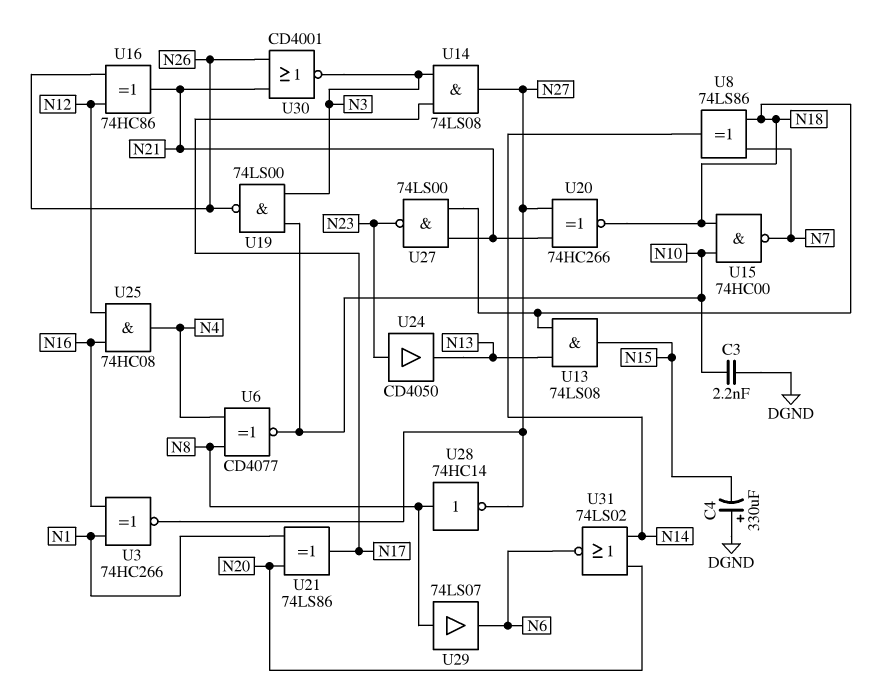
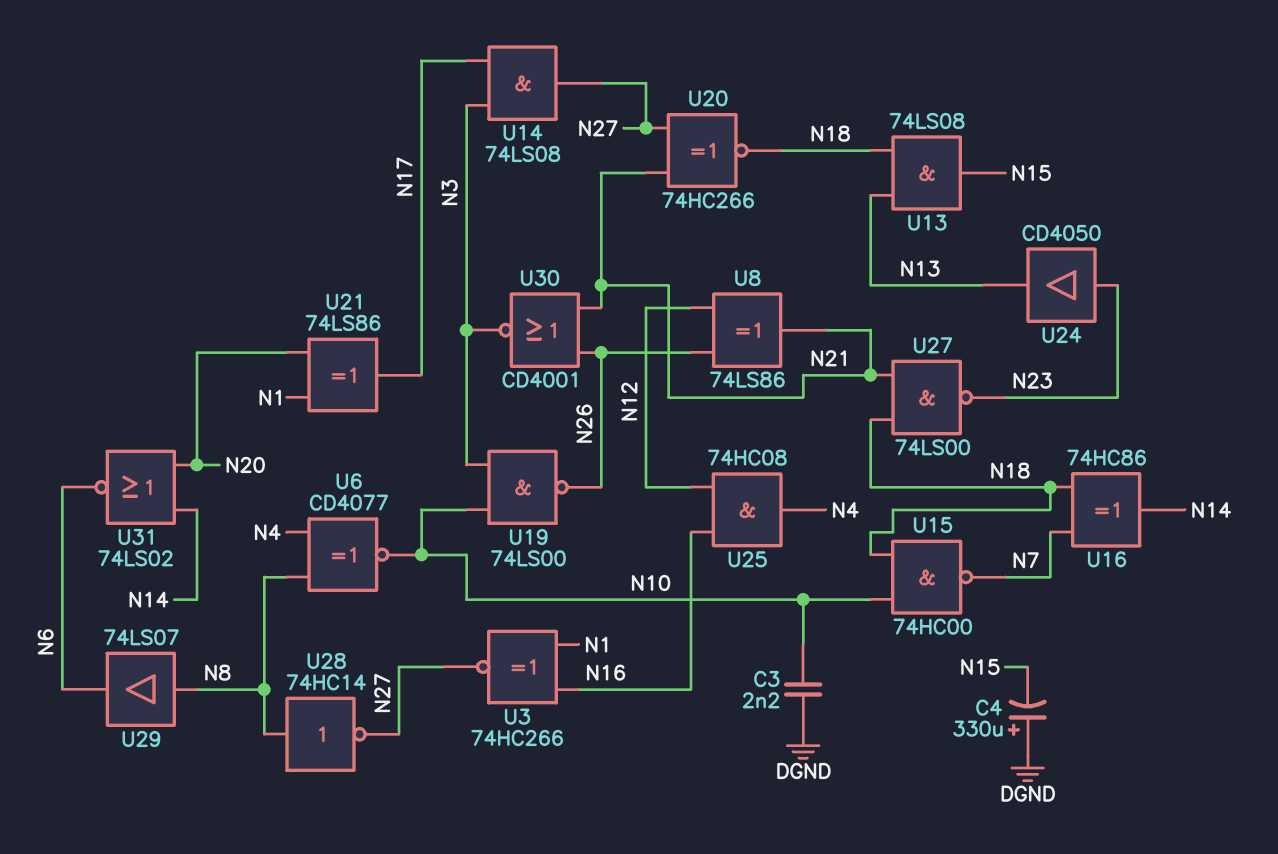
U8: XOR 74LS86 (in N7, in N18, out N14) -> XOR 74LS86 (in N12, in N26, out N21)
U16: XOR 74HC86 (in N12, in N26, out N21) -> XOR 74HC86 (in N7, in N18, out N14)

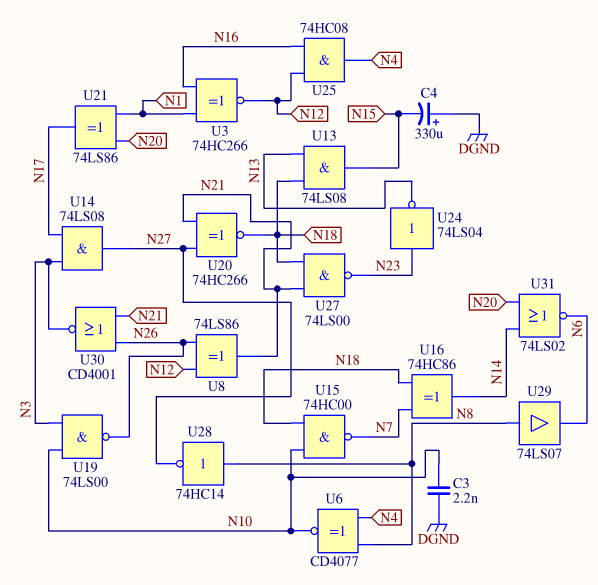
U3: XNOR 74HC266 (in N1, in N16, out N27) -> XNOR 74HC266 (in N1, in N16, out N12)
U24: buffer CD4050 (in N23, out N13) -> NOT 74LS04 (in N23, out N13)

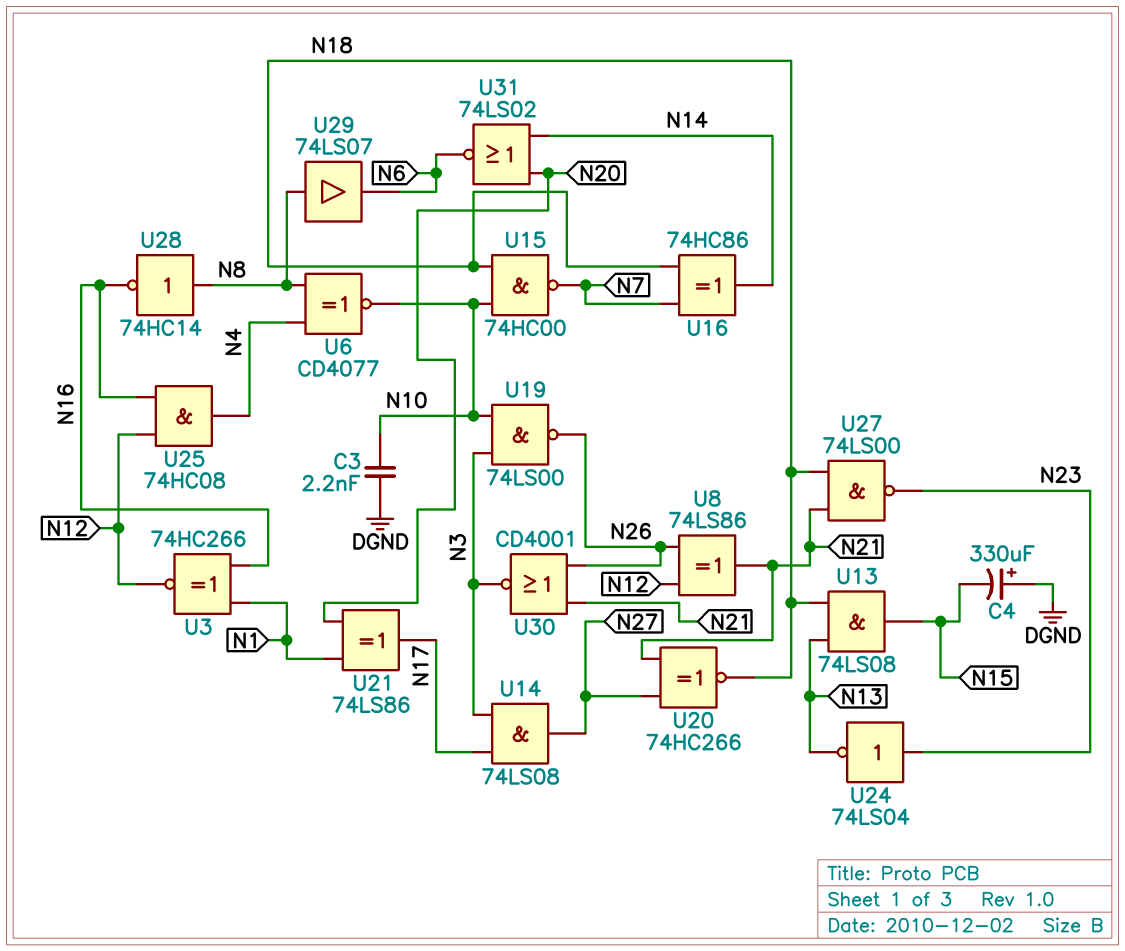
U28: NOT 74HC14 (in N8, out N27) -> NOT 74HC14 (in N8, out N16)

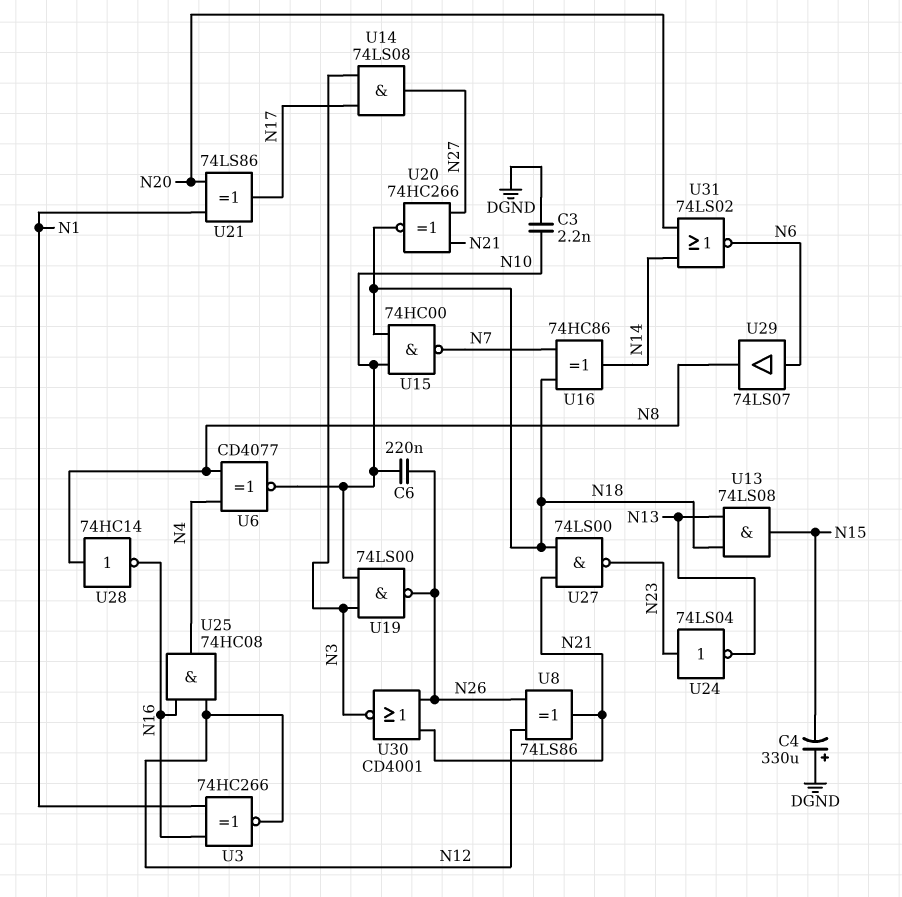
C6: none -> 220nF (N10, N26)
U29: buffer 74LS07 (in N8, out N6) -> buffer 74LS07 (in N6, out N8)

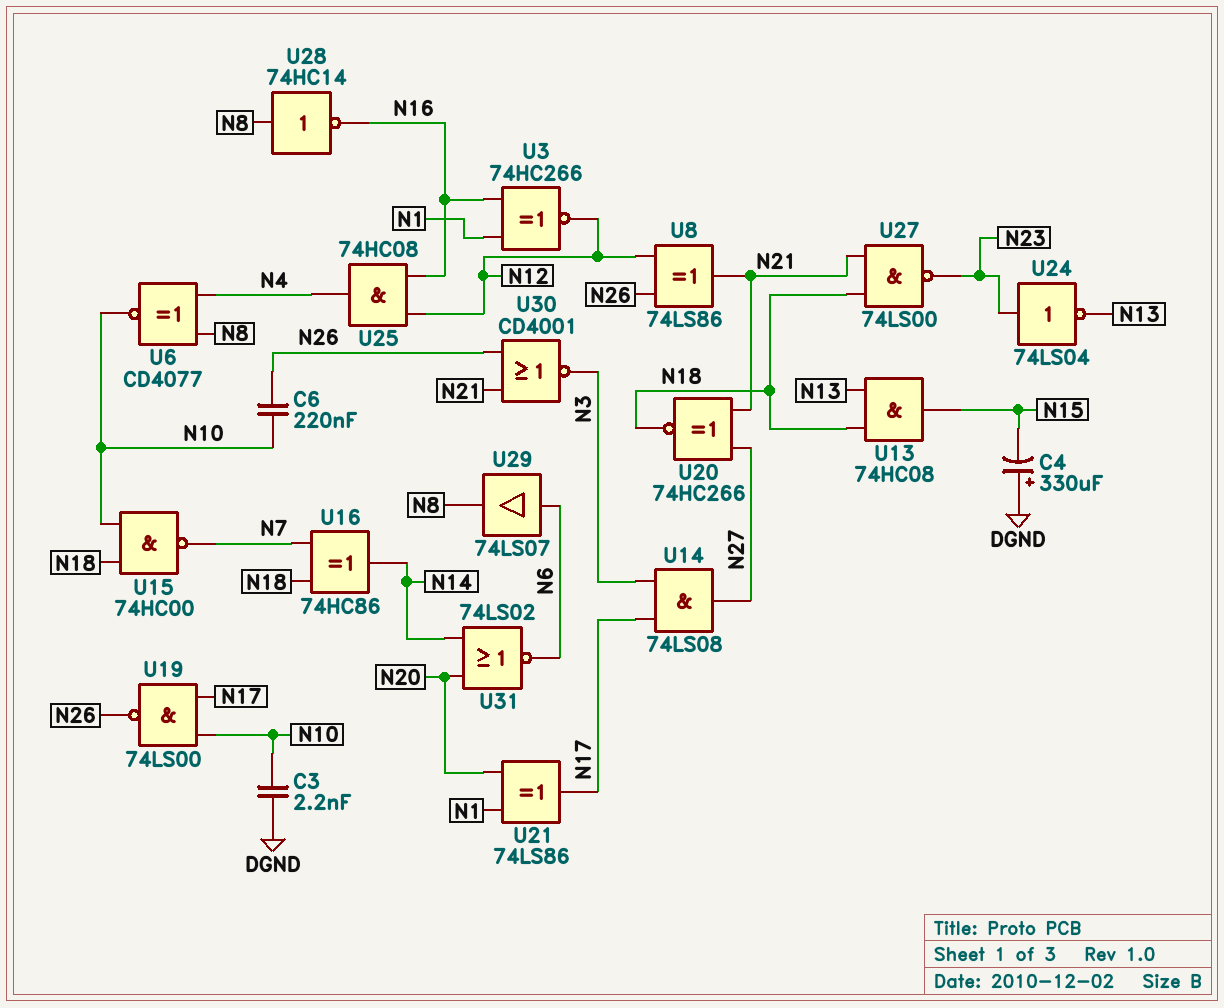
U13: AND 74LS08 (in N13, in N18, out N15) -> AND 74HC08 (in N13, in N18, out N15)
U19: NAND 74LS00 (in N3, in N10, out N26) -> NAND 74LS00 (in N10, in N17, out N26)

